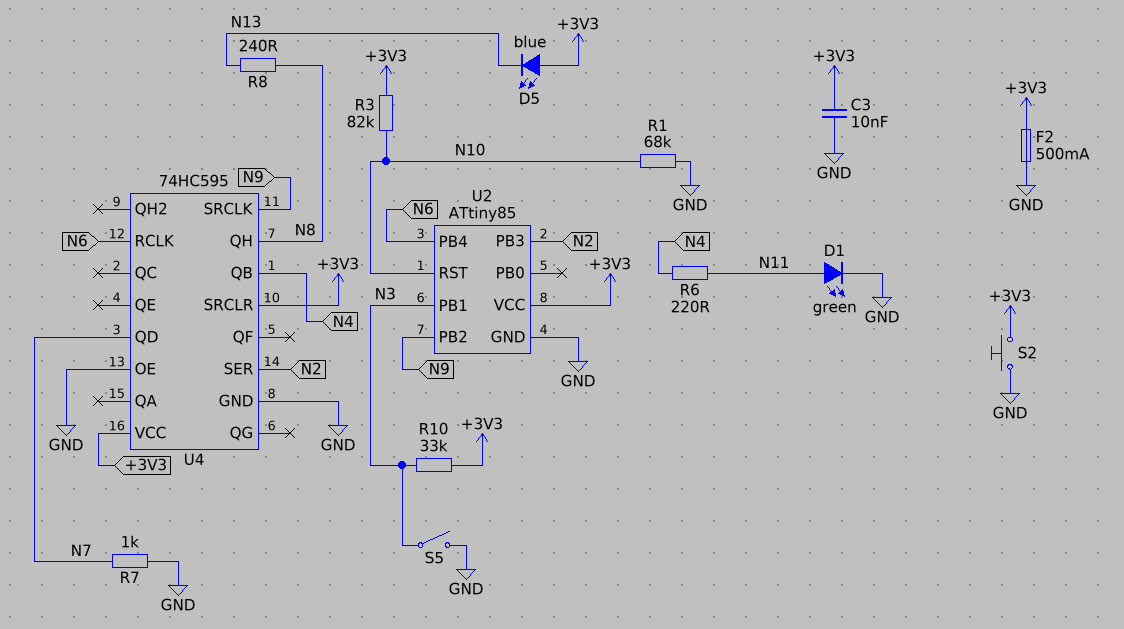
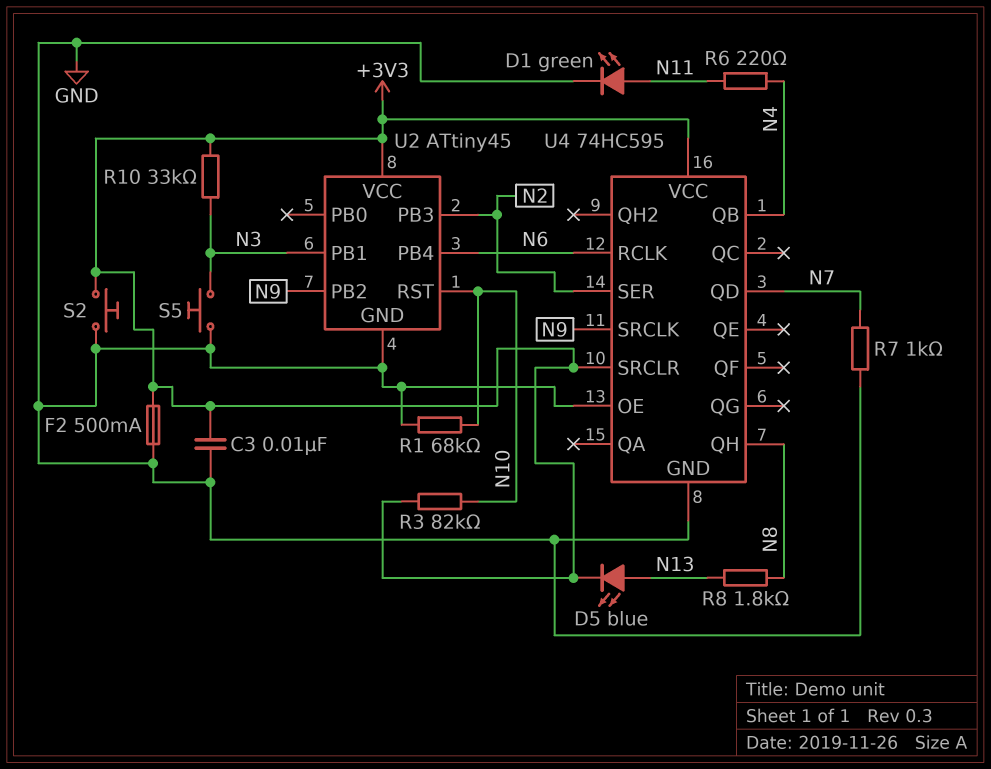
D5: LED blue (A +3V3, K N13) -> LED blue (A N13, K +3V3)
R8: 240 (N8, N13) -> 1.8k (N8, N13)
S5: switch (GND, N3) -> button (GND, N3)
U2: ATtiny85 -> ATtiny45

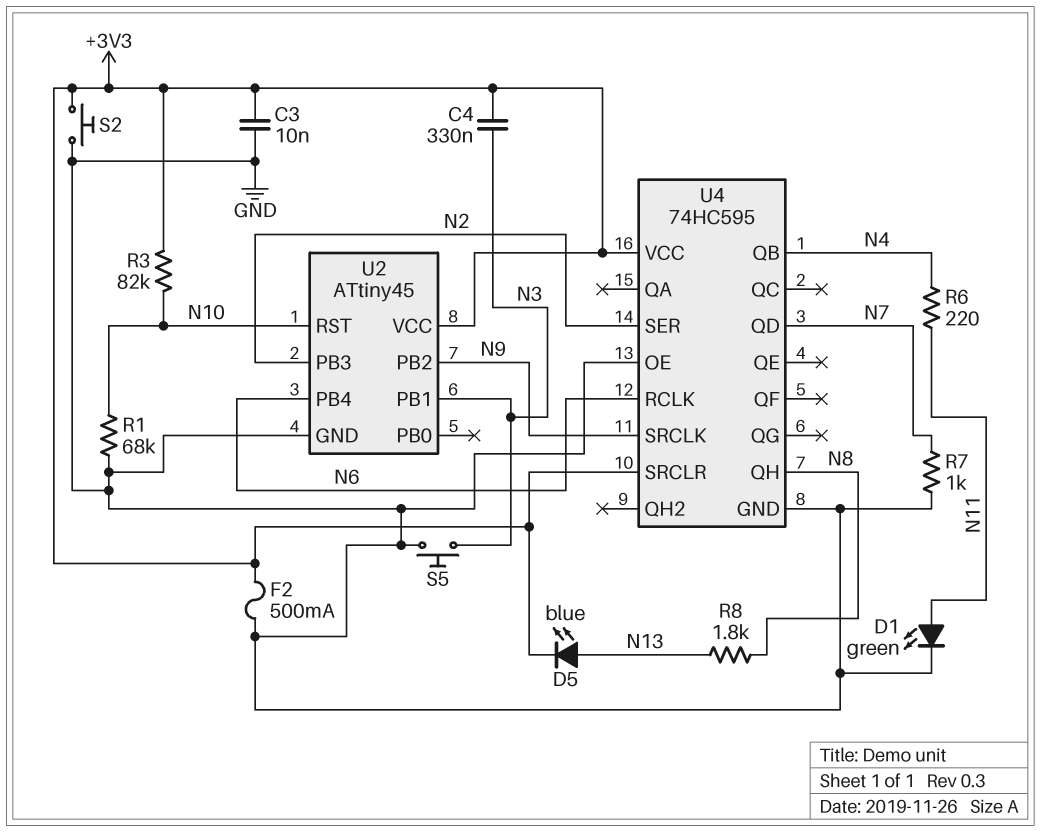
C4: none -> 330nF (+3V3, N3)
R10: 33k (+3V3, N3) -> none

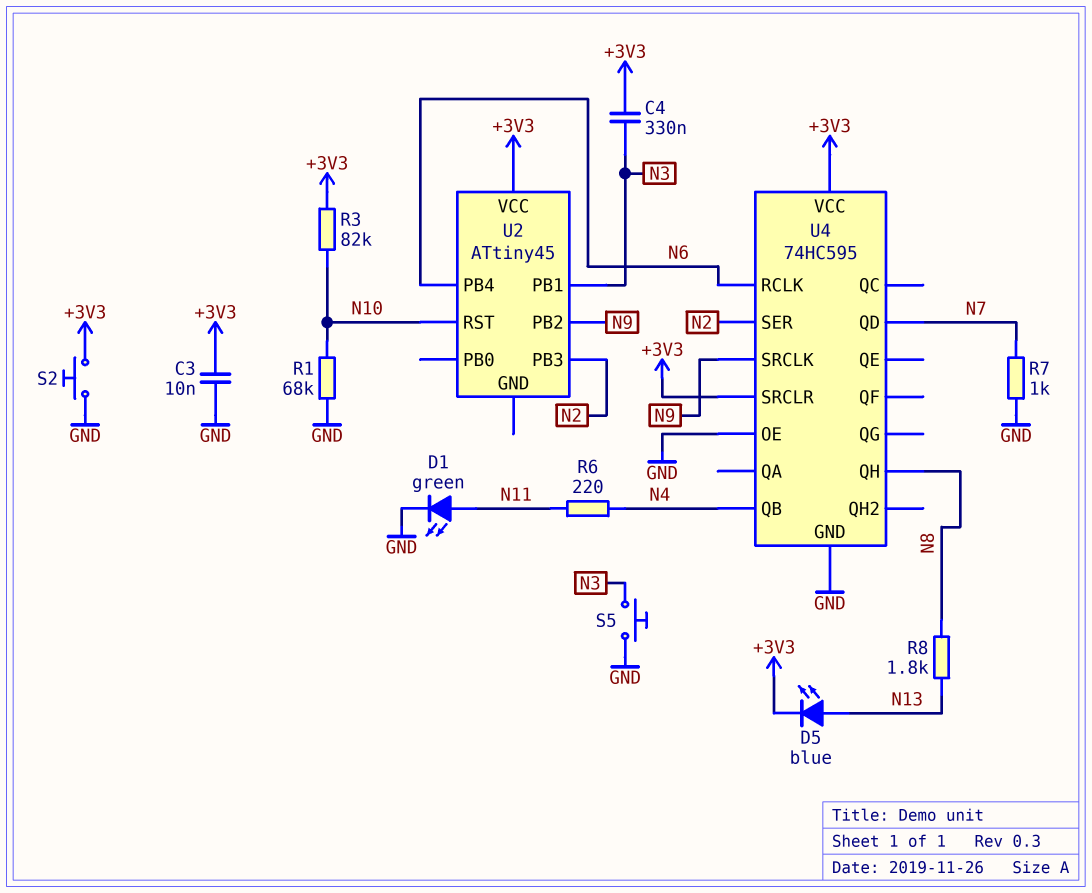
F2: 500mA (+3V3, GND) -> none
U2 pin GND: GND -> none

